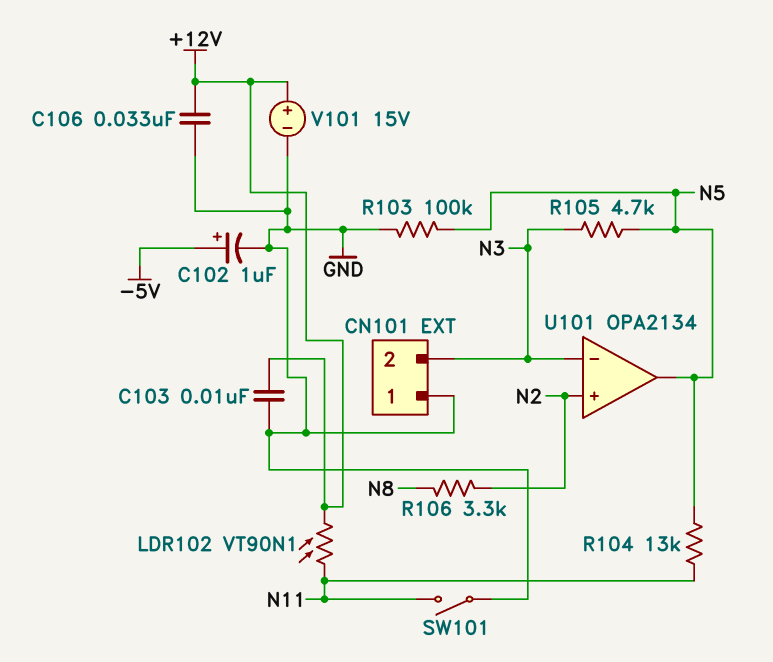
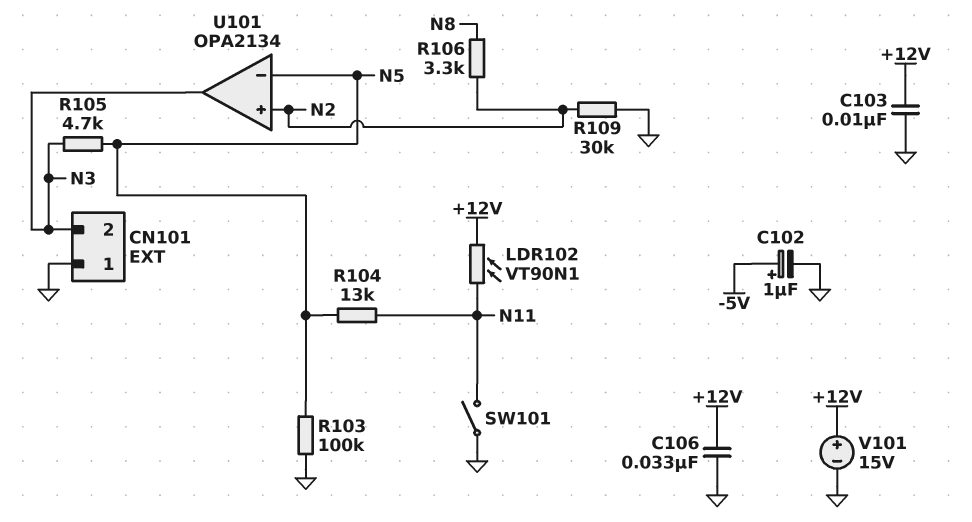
R109: none -> 30k (GND, N2)
U101 pin in-: N3 -> N5
U101 pin out: N5 -> N3

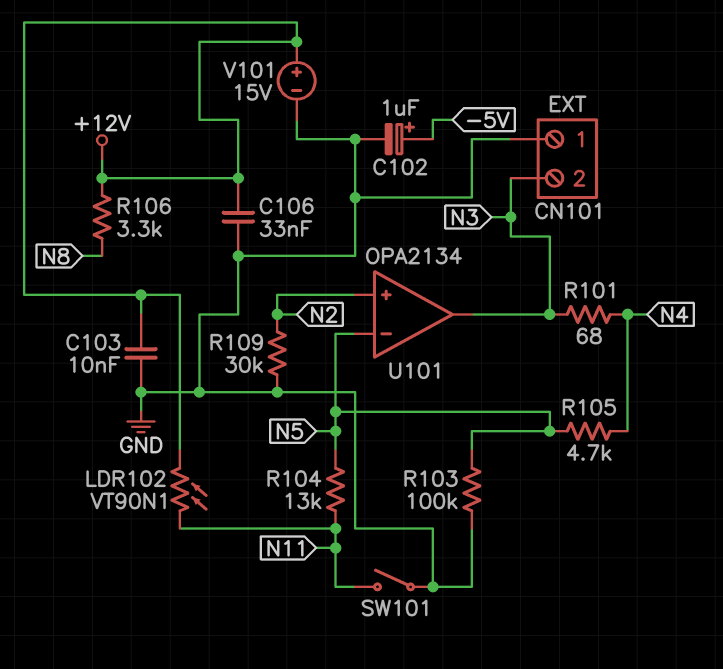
R101: none -> 68 (N3, N4)
R105: 4.7k (N3, N5) -> 4.7k (N4, N5)
R106: 3.3k (N2, N8) -> 3.3k (+12V, N8)

